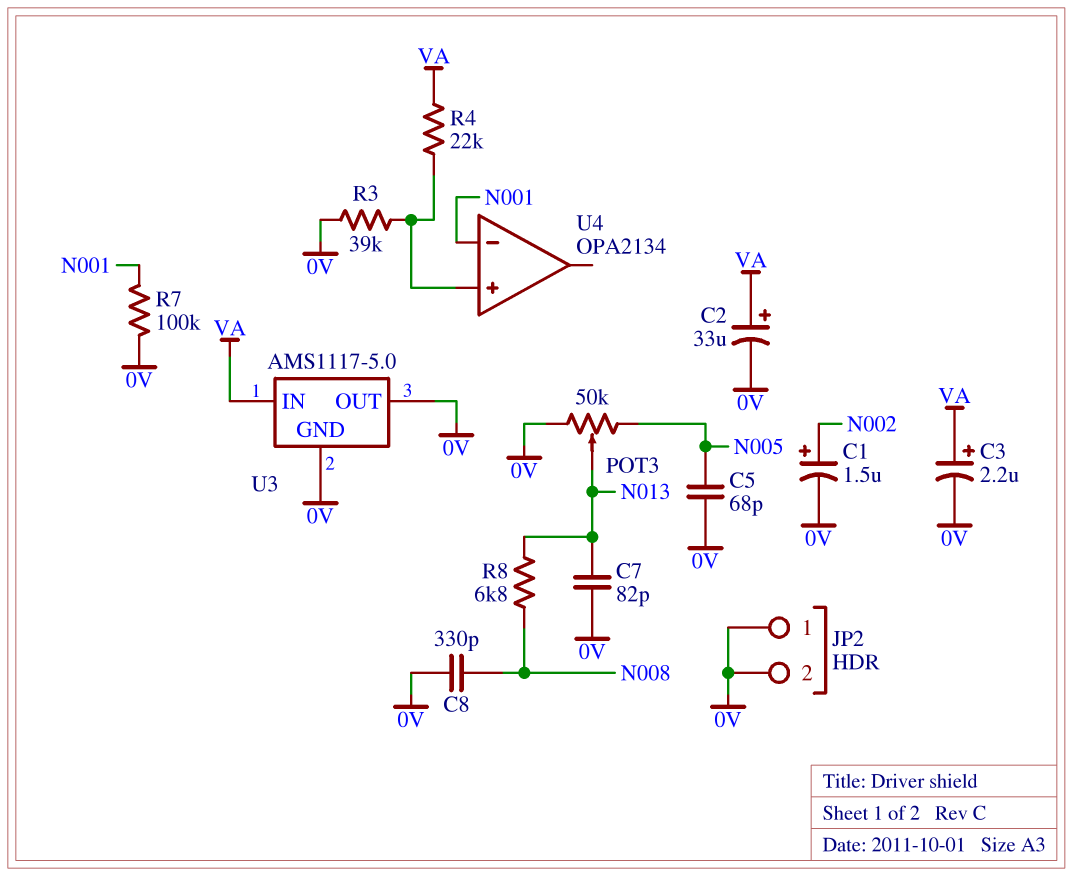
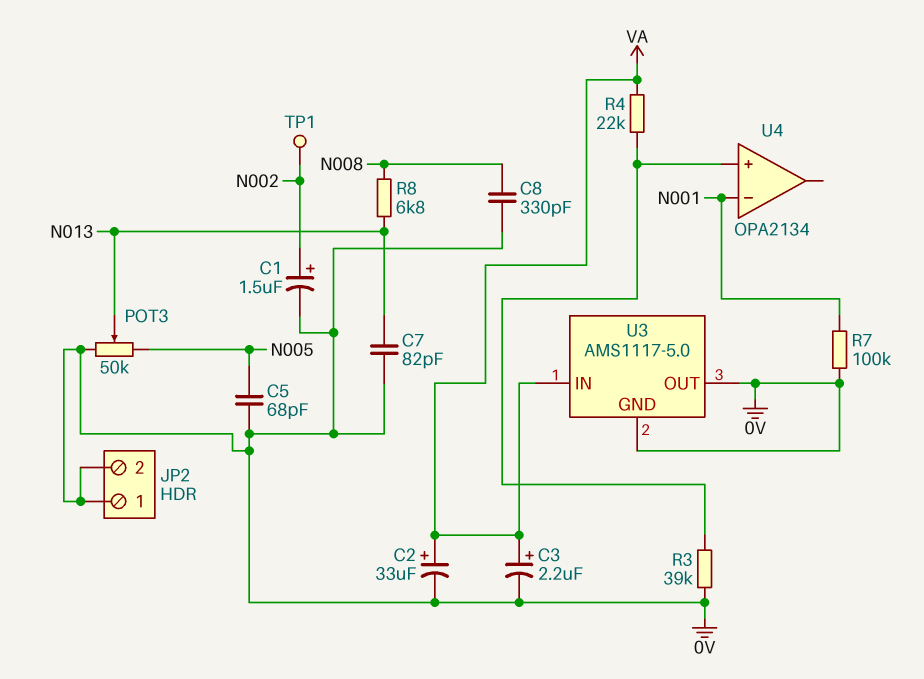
TP1: none -> test point (N002)

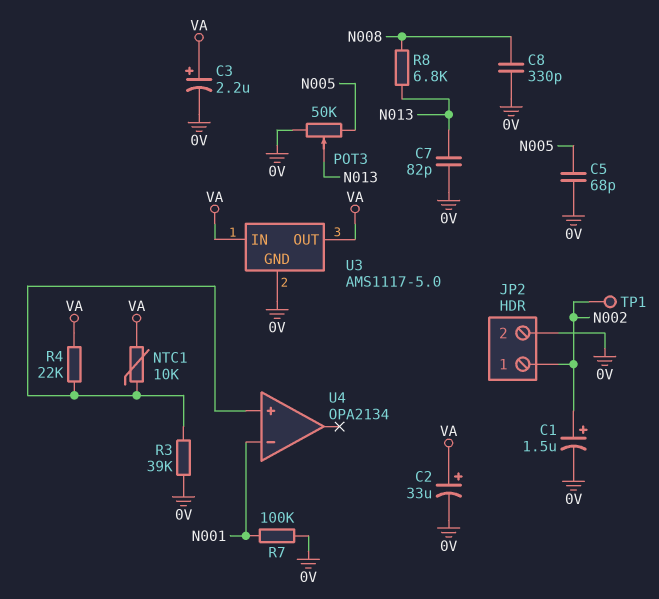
JP2 pin 1: 0V -> N002
NTC1: none -> 10k (U4/in+, VA)
U3 pin OUT: 0V -> VA

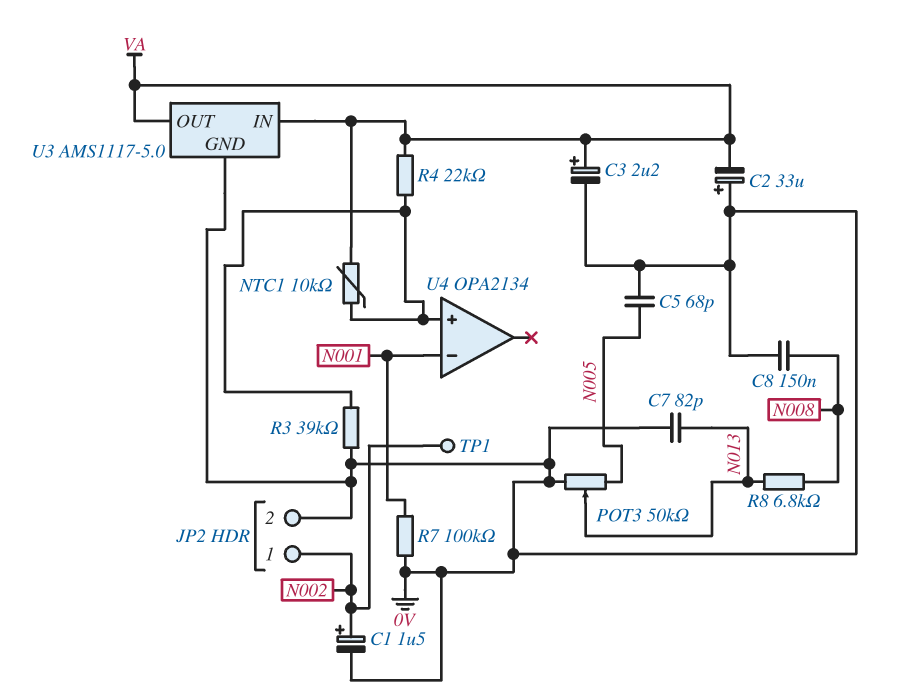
C2: 33uF (plus VA, minus 0V) -> 33uF (plus 0V, minus VA)
C8: 330pF (0V, N008) -> 150nF (0V, N008)

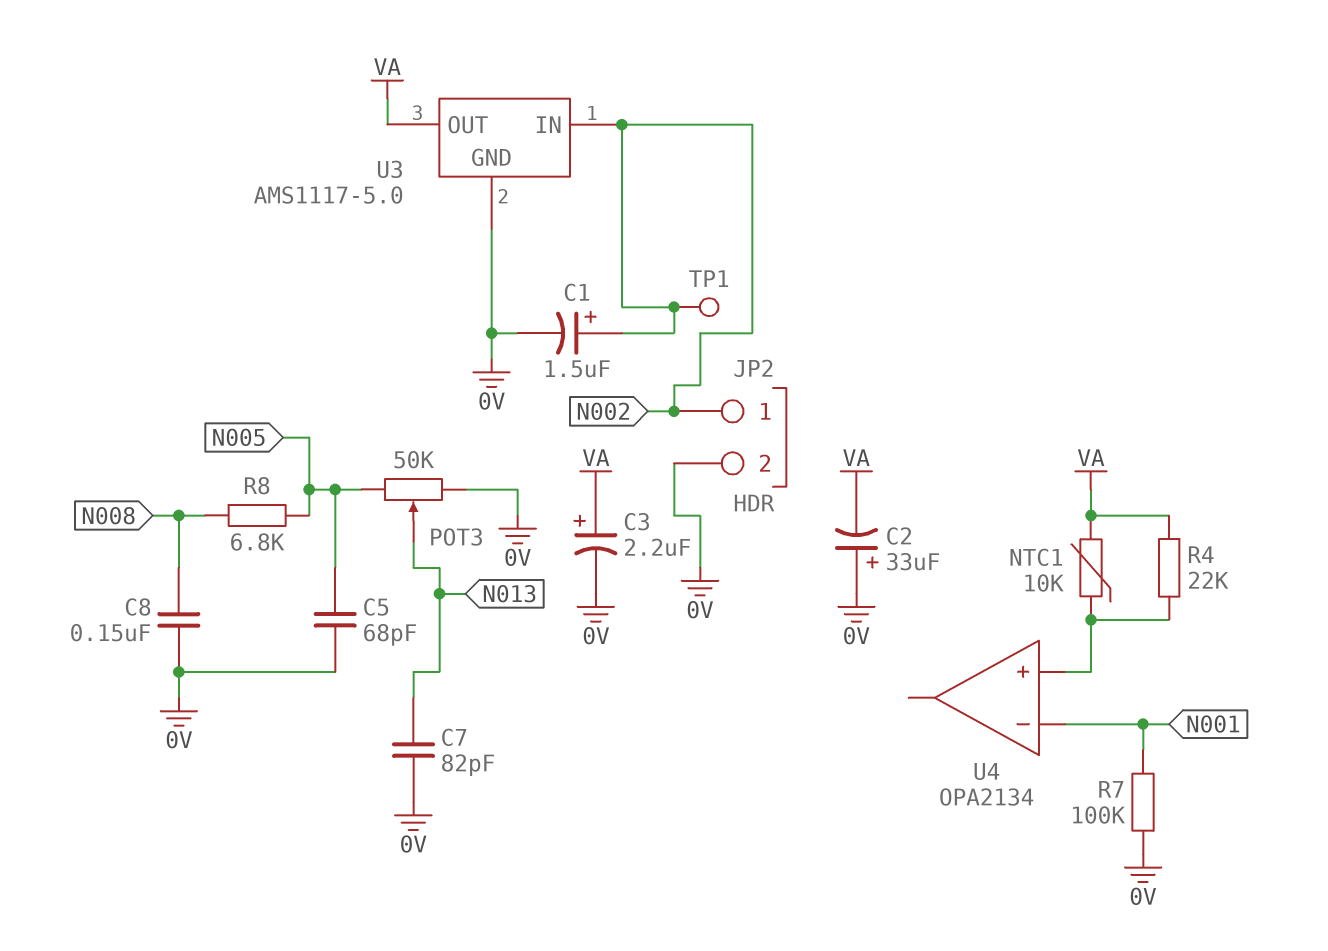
R3: 39k (0V, U4/in+) -> none
R8: 6.8k (N008, N013) -> 6.8k (N005, N008)
U3 pin IN: VA -> N002

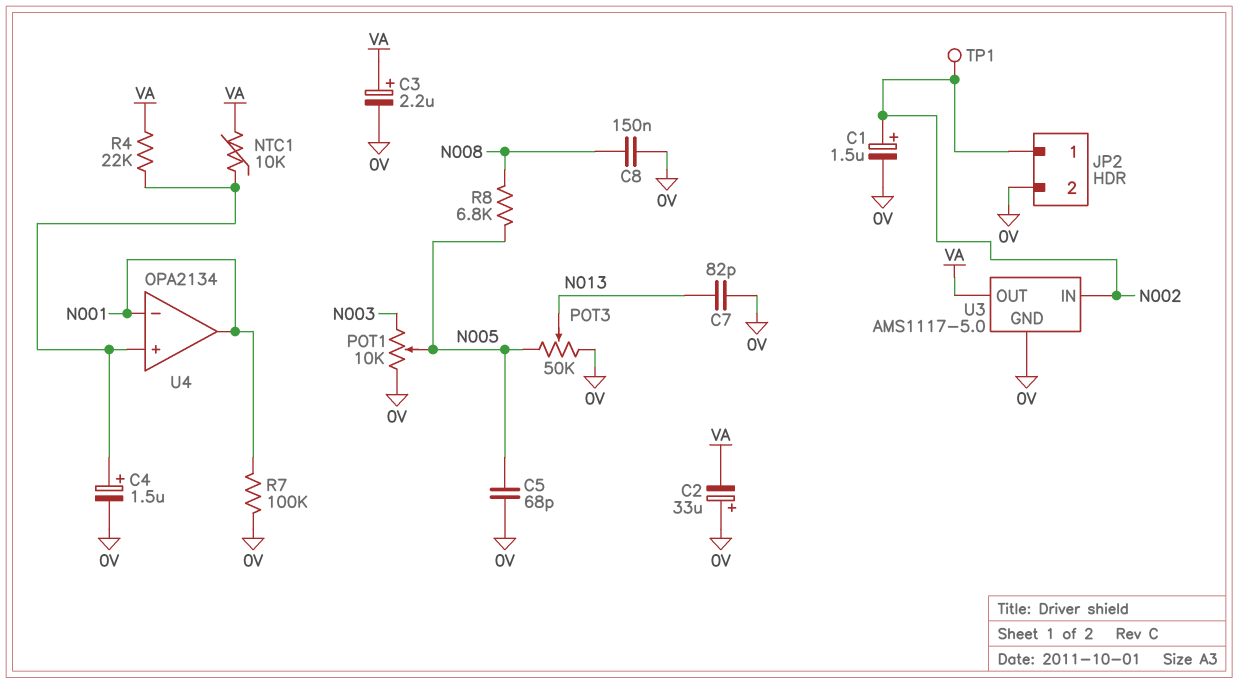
C4: none -> 1.5uF (plus U4/in+, minus 0V)
POT1: none -> 10k (0V, N003, wiper N005)
U4 pin out: none -> N001

